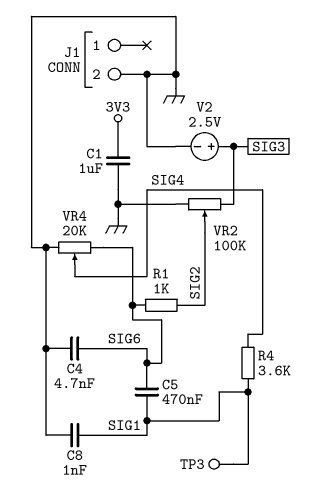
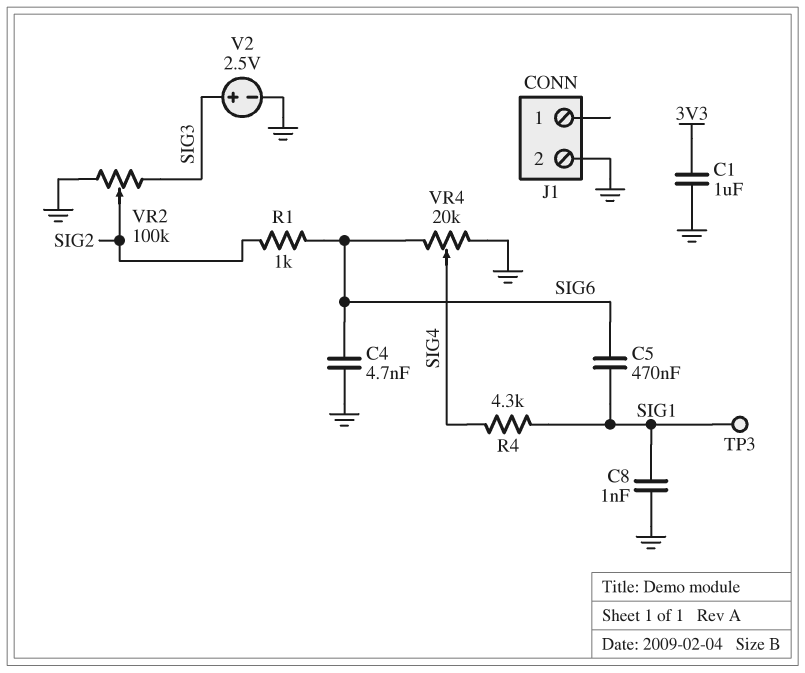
R4: 3.6k (SIG1, SIG4) -> 4.3k (SIG1, SIG4)

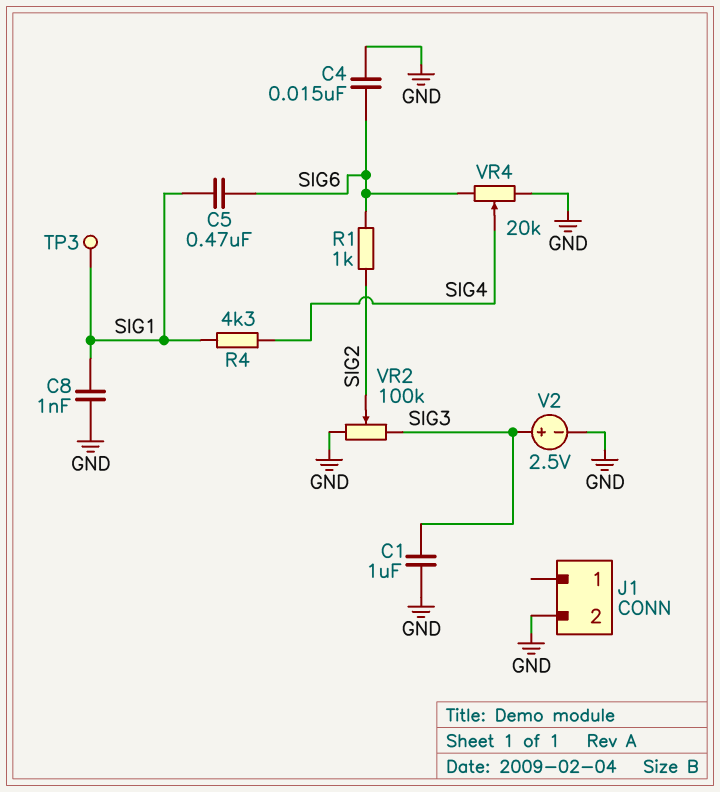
C1: 1uF (3V3, GND) -> 1uF (GND, SIG3)
C4: 4.7nF (GND, SIG6) -> 15nF (GND, SIG6)

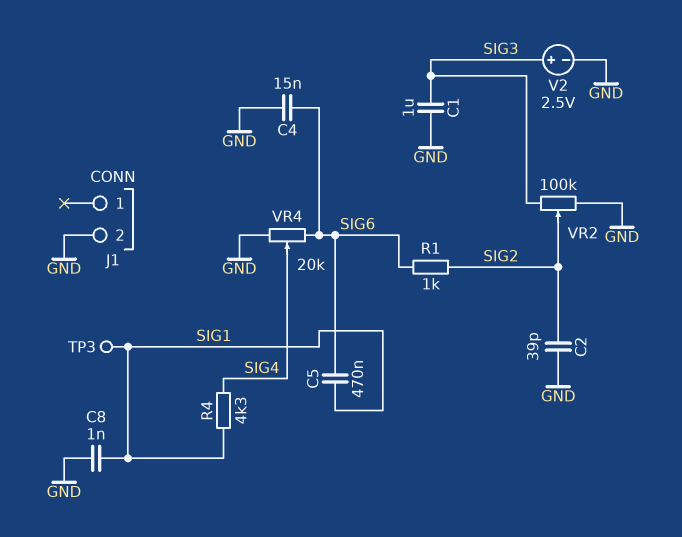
C2: none -> 39pF (GND, SIG2)

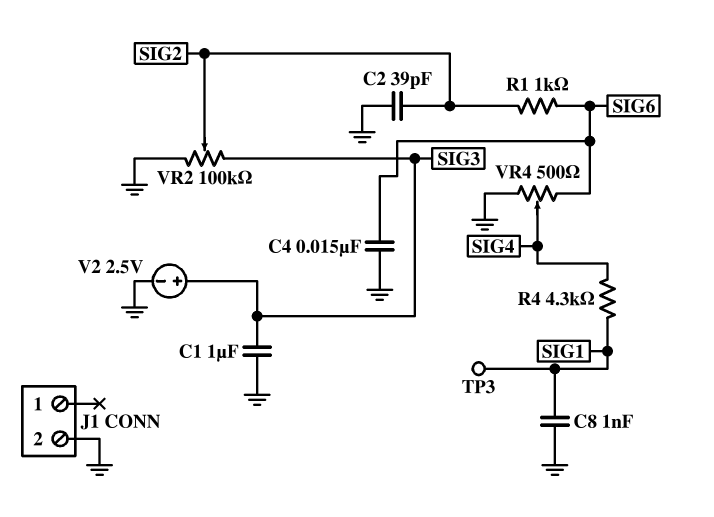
C5: 470nF (SIG1, SIG6) -> none
VR4: 20k (GND, SIG6, wiper SIG4) -> 500 (GND, SIG6, wiper SIG4)

